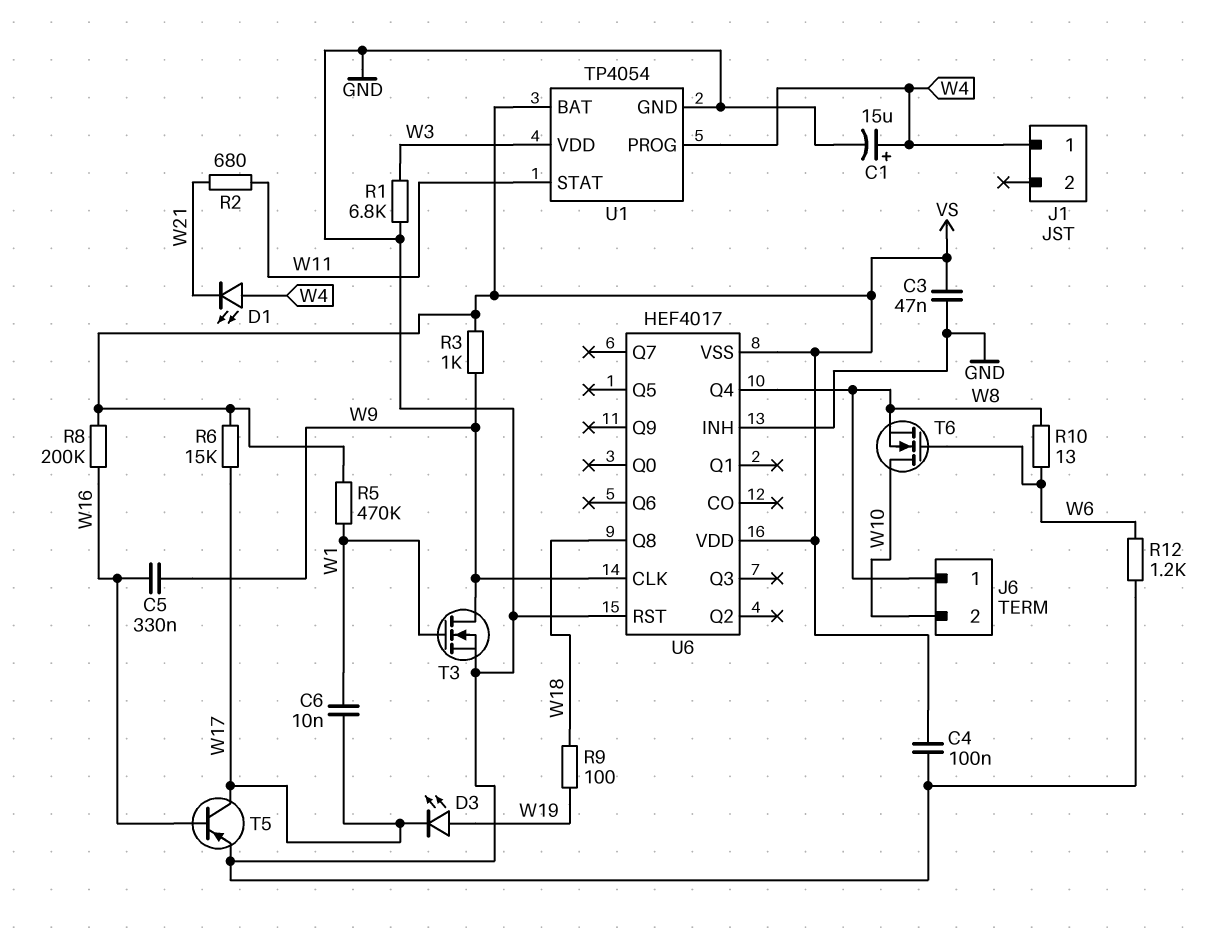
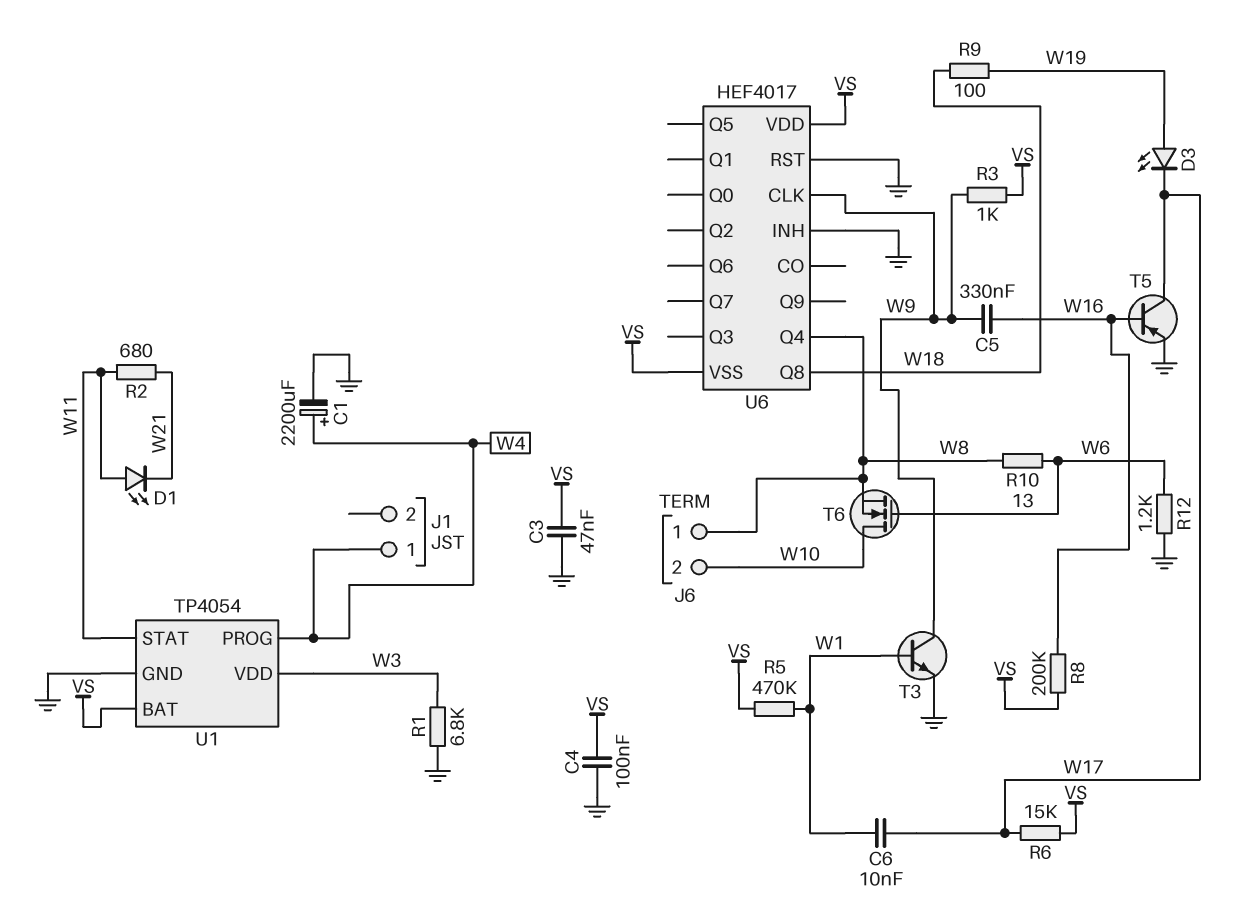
C1: 15uF (plus W4, minus GND) -> 2200uF (plus W4, minus GND)
D1: LED (A W4, K W21) -> LED (A W11, K W21)
T3: NMOS (G W1, D W9, S GND) -> NPN (B W1, C W9, E GND)

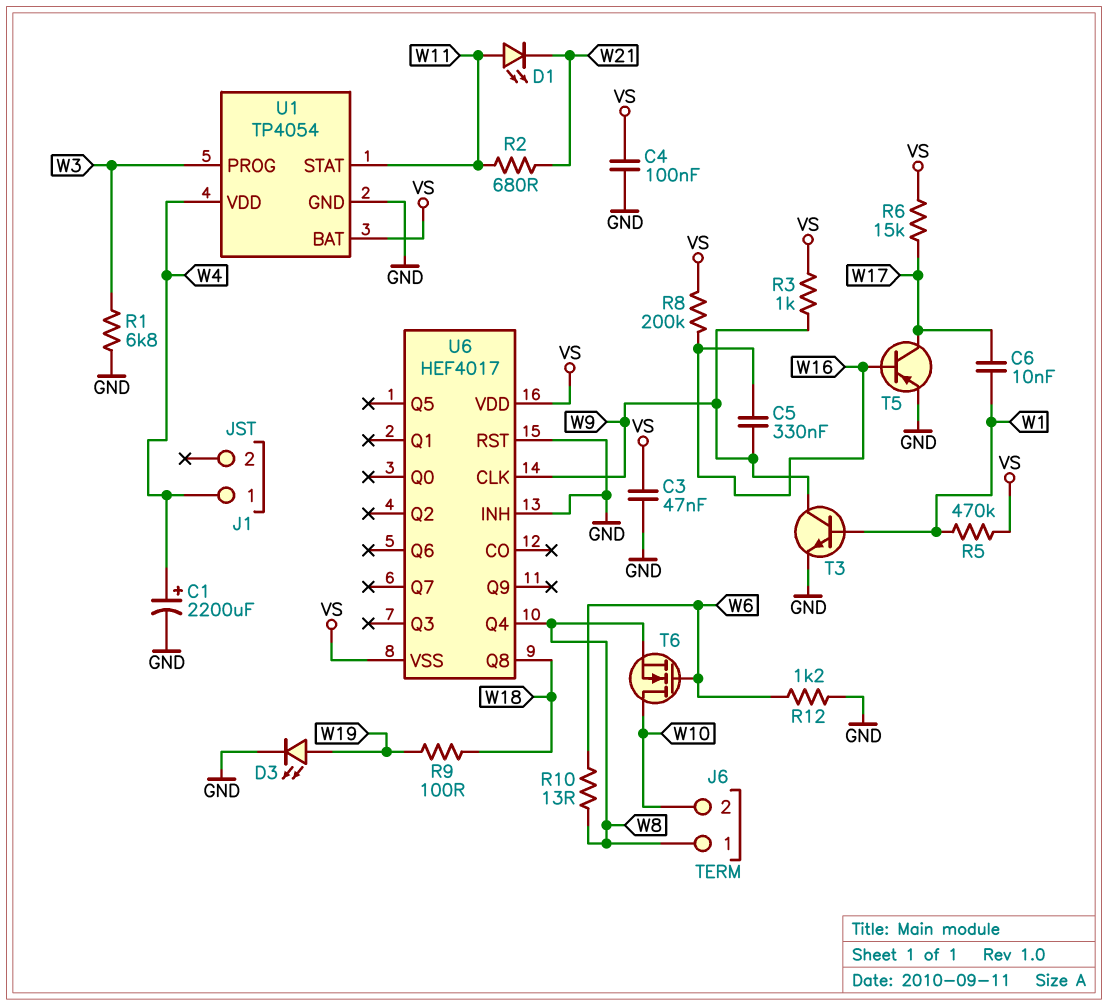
D3: LED (A W19, K W17) -> LED (A W19, K GND)
U1 pin PROG: W4 -> W3
U1 pin VDD: W3 -> W4

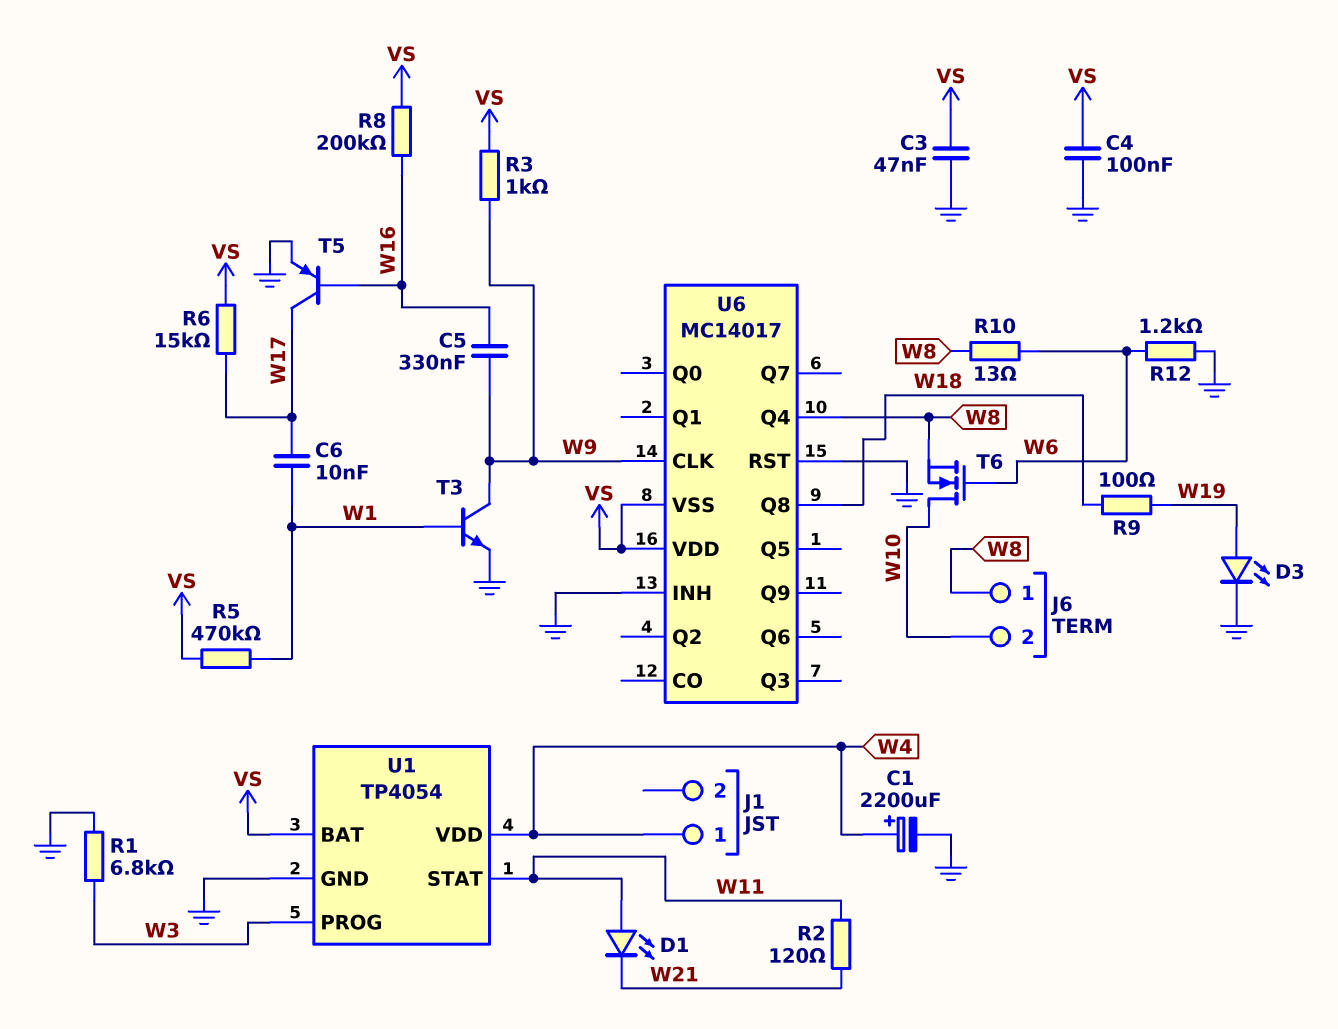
R2: 680 (W11, W21) -> 120 (W11, W21)
U6: HEF4017 -> MC14017

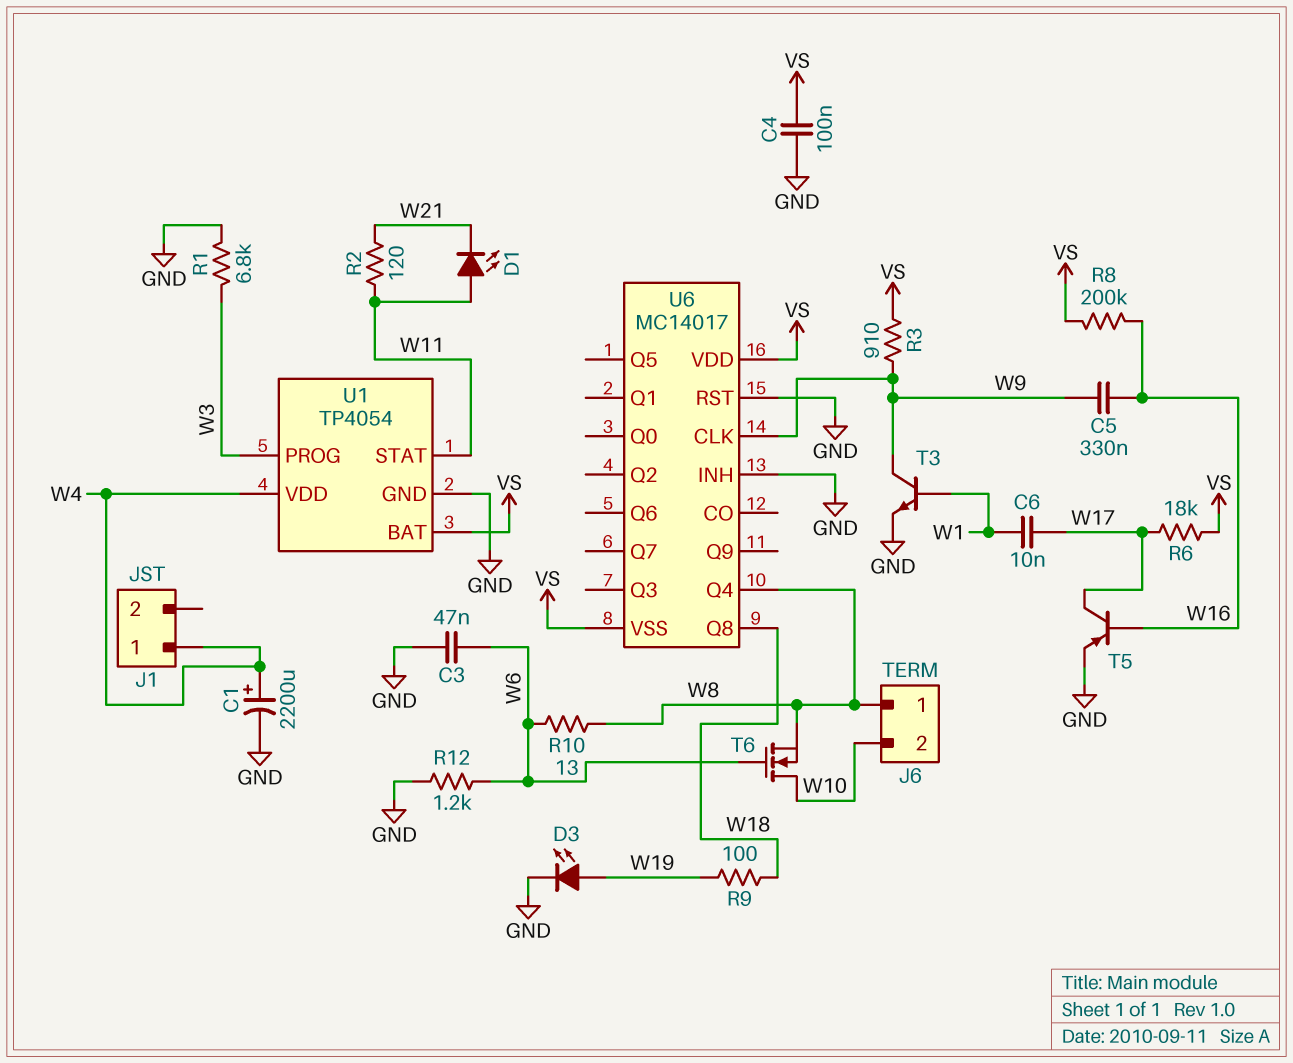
C3: 47nF (GND, VS) -> 47nF (GND, W6)
R3: 1k (VS, W9) -> 910 (VS, W9)
R5: 470k (VS, W1) -> none
R6: 15k (VS, W17) -> 18k (VS, W17)

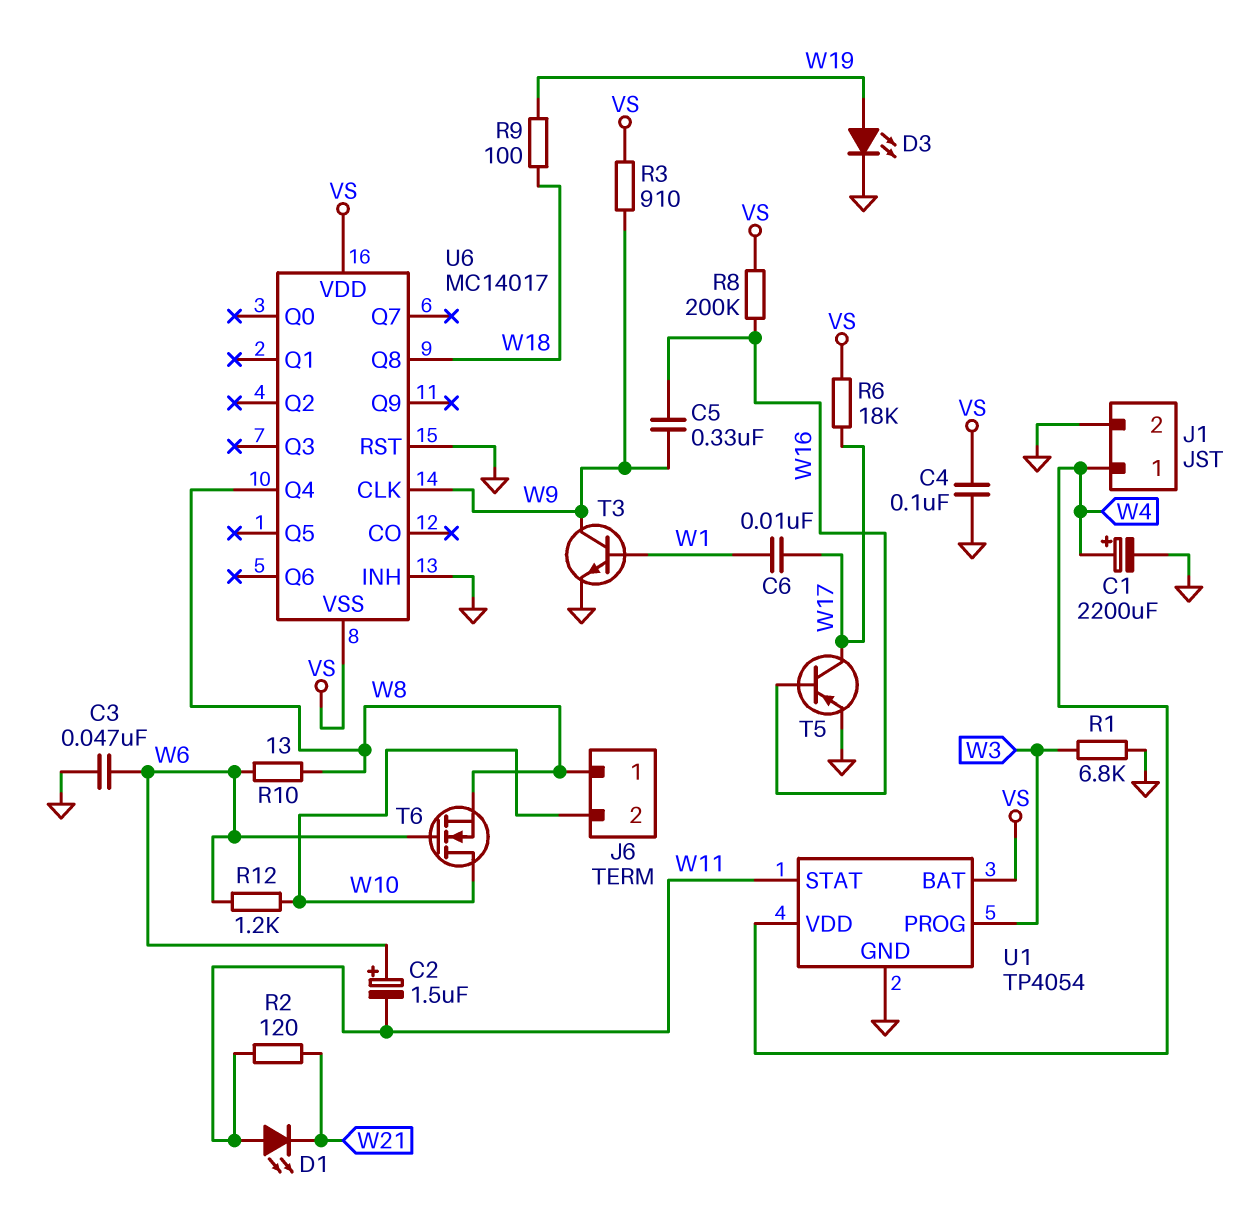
C2: none -> 1.5uF (plus W6, minus W11)
J1 pin 2: none -> GND
R12: 1.2k (GND, W6) -> 1.2k (W6, W10)

